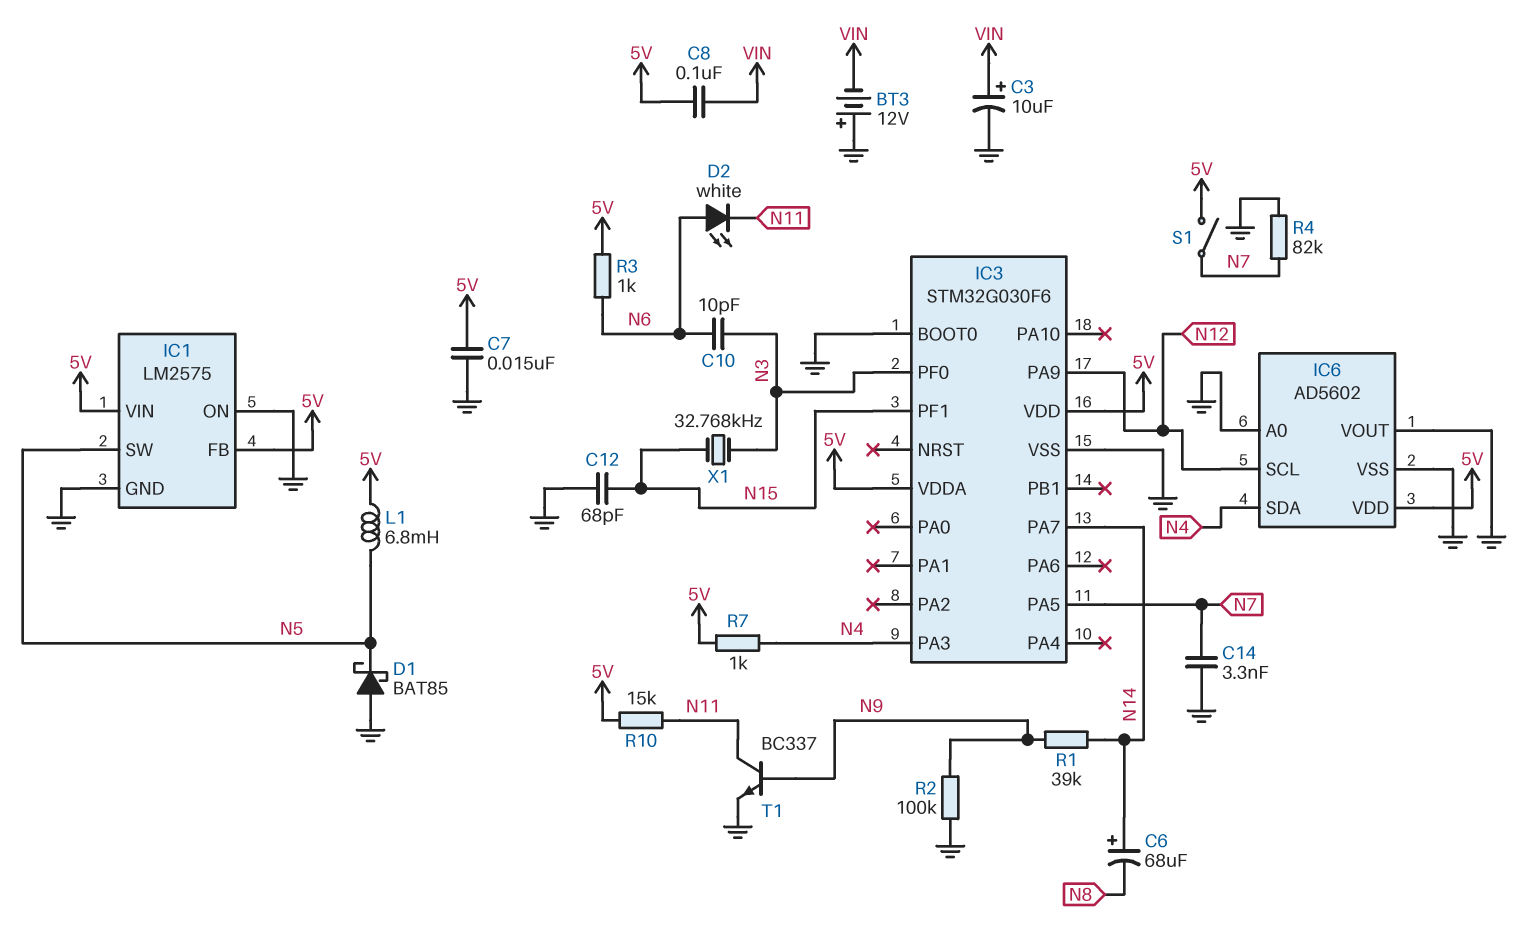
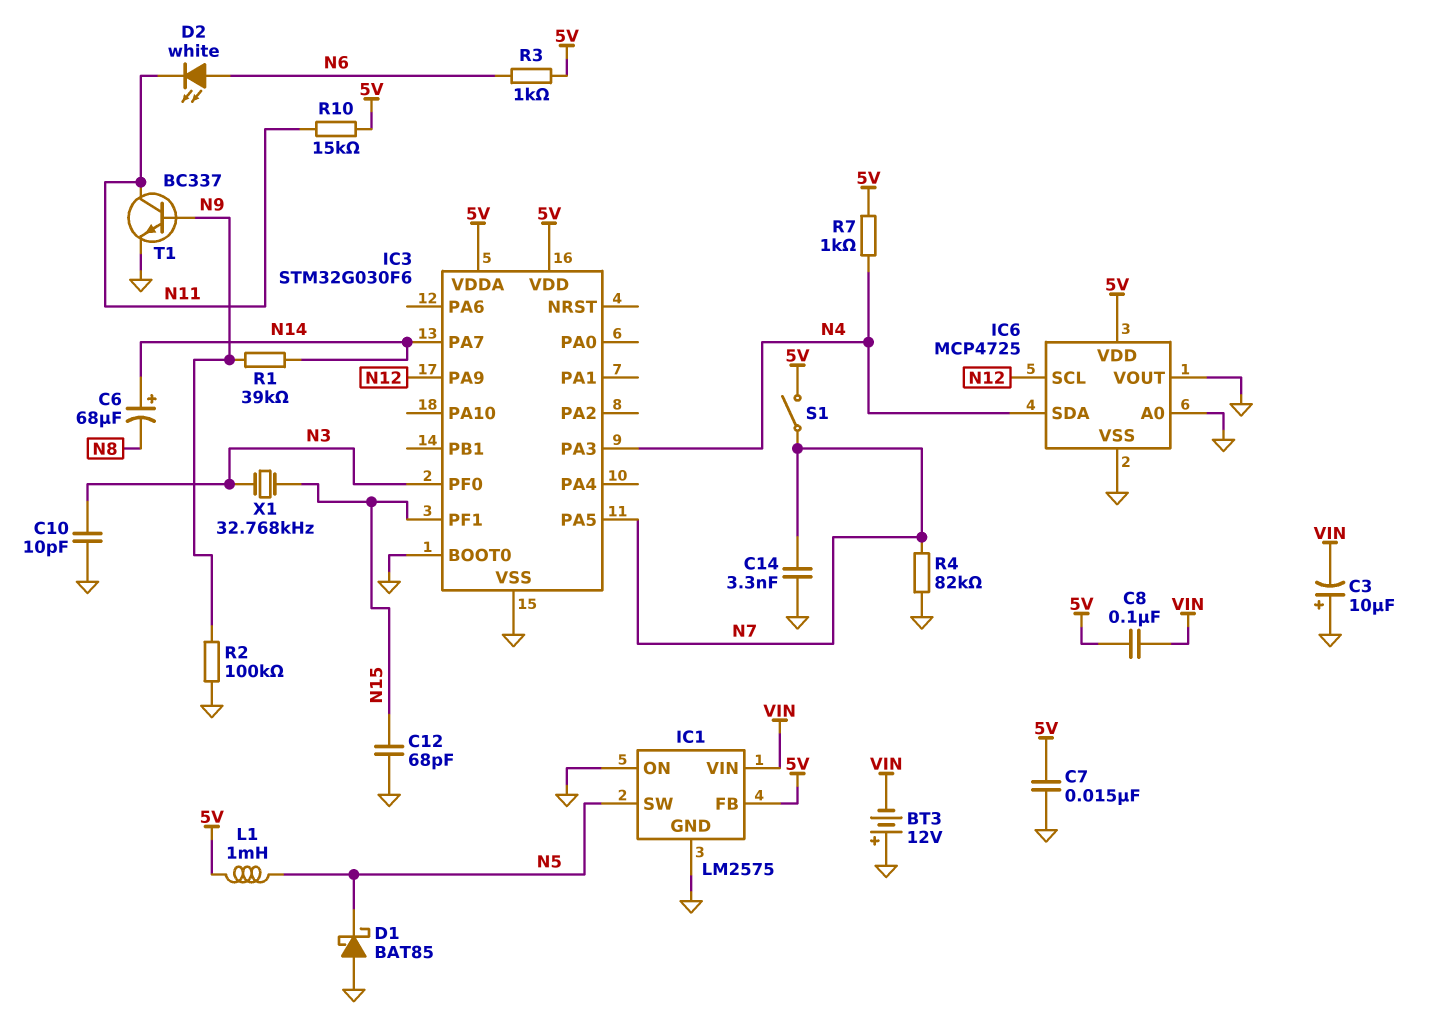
C3: 10uF (plus VIN, minus GND) -> 10uF (plus GND, minus VIN)
C10: 10pF (N3, N6) -> 10pF (GND, N3)
IC1 pin VIN: 5V -> VIN
IC6: AD5602 -> MCP4725
L1: 6.8mH (5V, N5) -> 1mH (5V, N5)

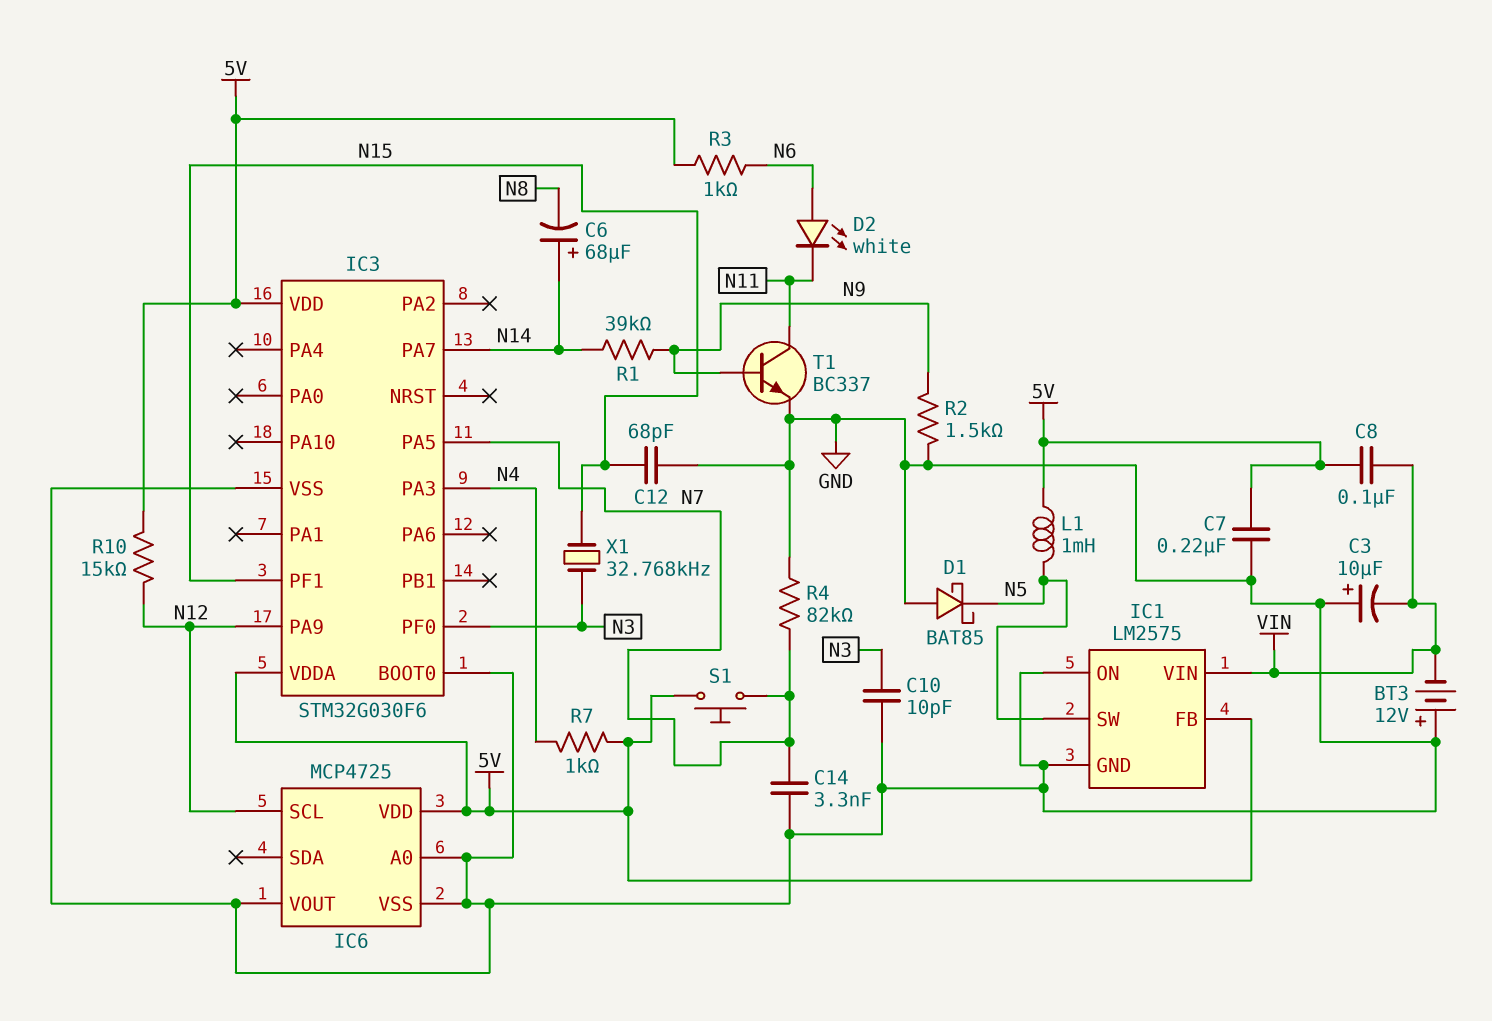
C7: 15nF (5V, GND) -> 220nF (5V, GND)
IC6 pin SDA: N4 -> none
R2: 100k (GND, N9) -> 1.5k (GND, N9)
R10: 15k (5V, N11) -> 15k (5V, N12)
S1: switch (5V, N7) -> button (5V, N7)

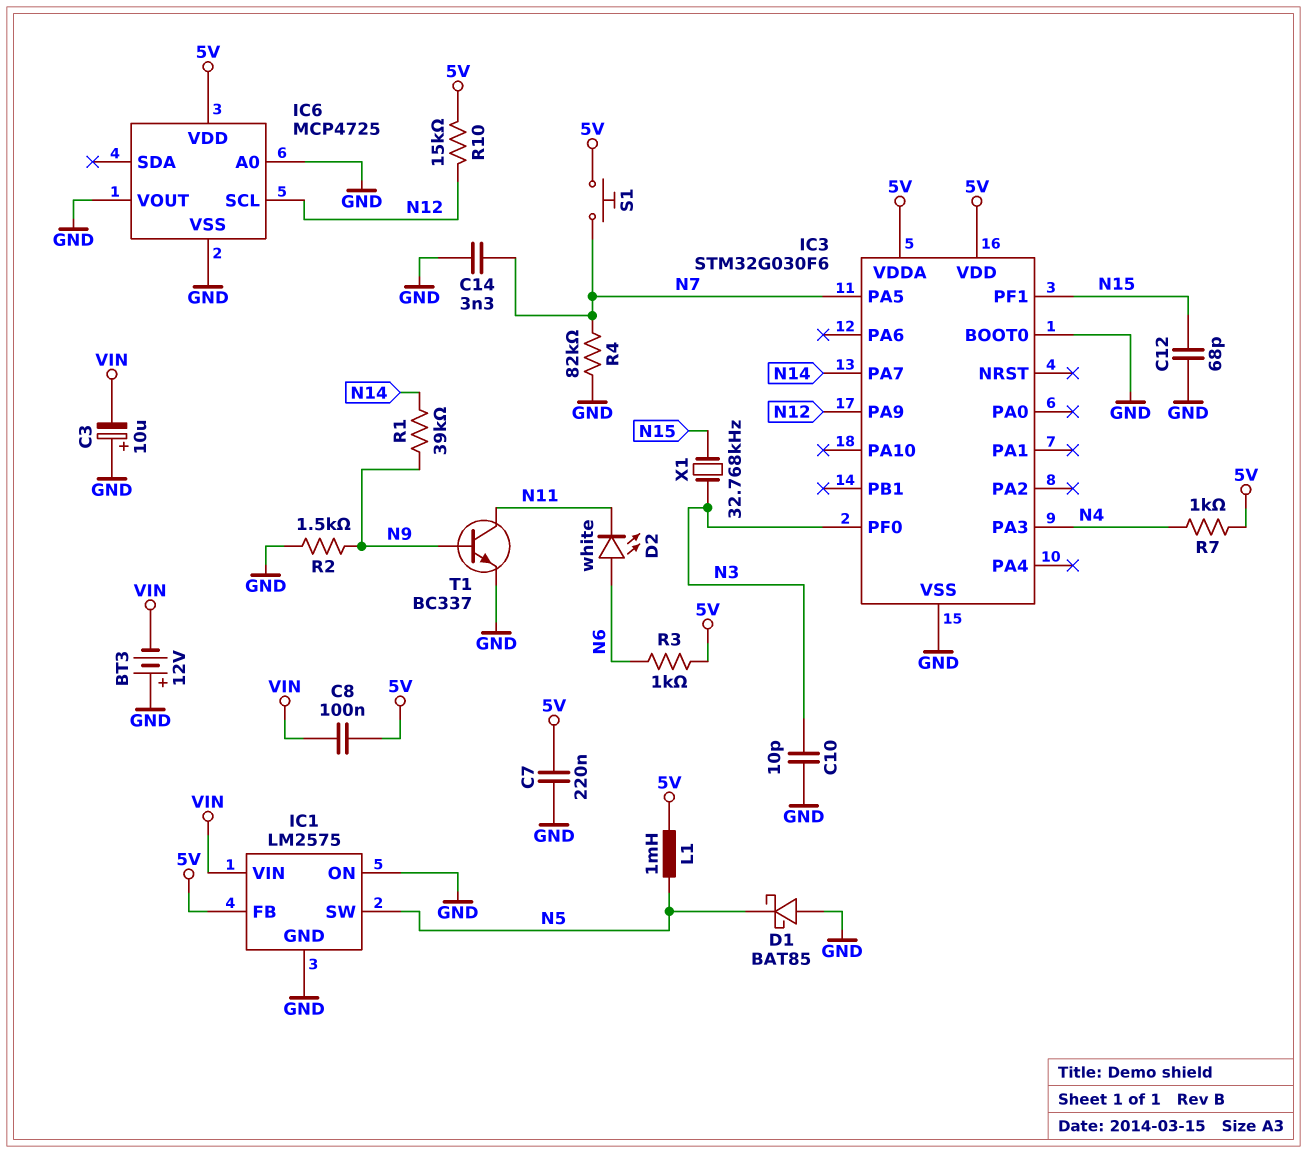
C6: 68uF (plus N14, minus N8) -> none

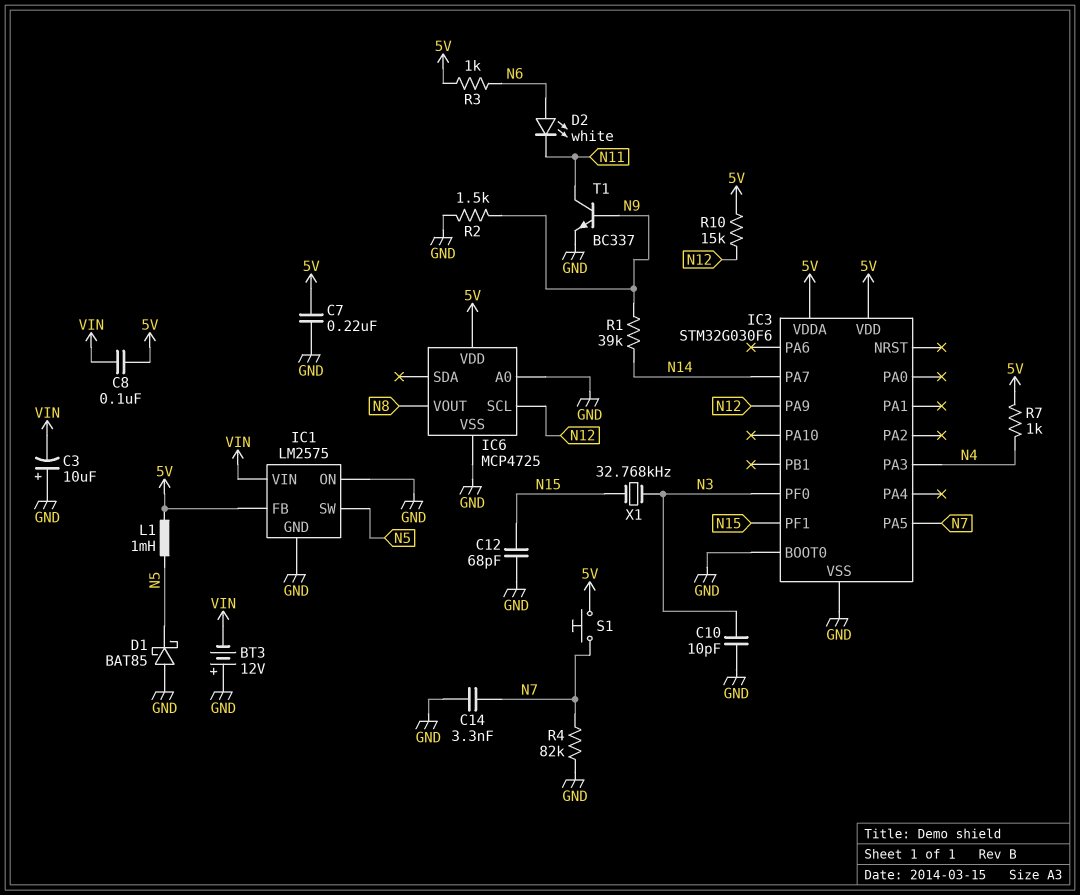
IC6 pin VOUT: GND -> N8

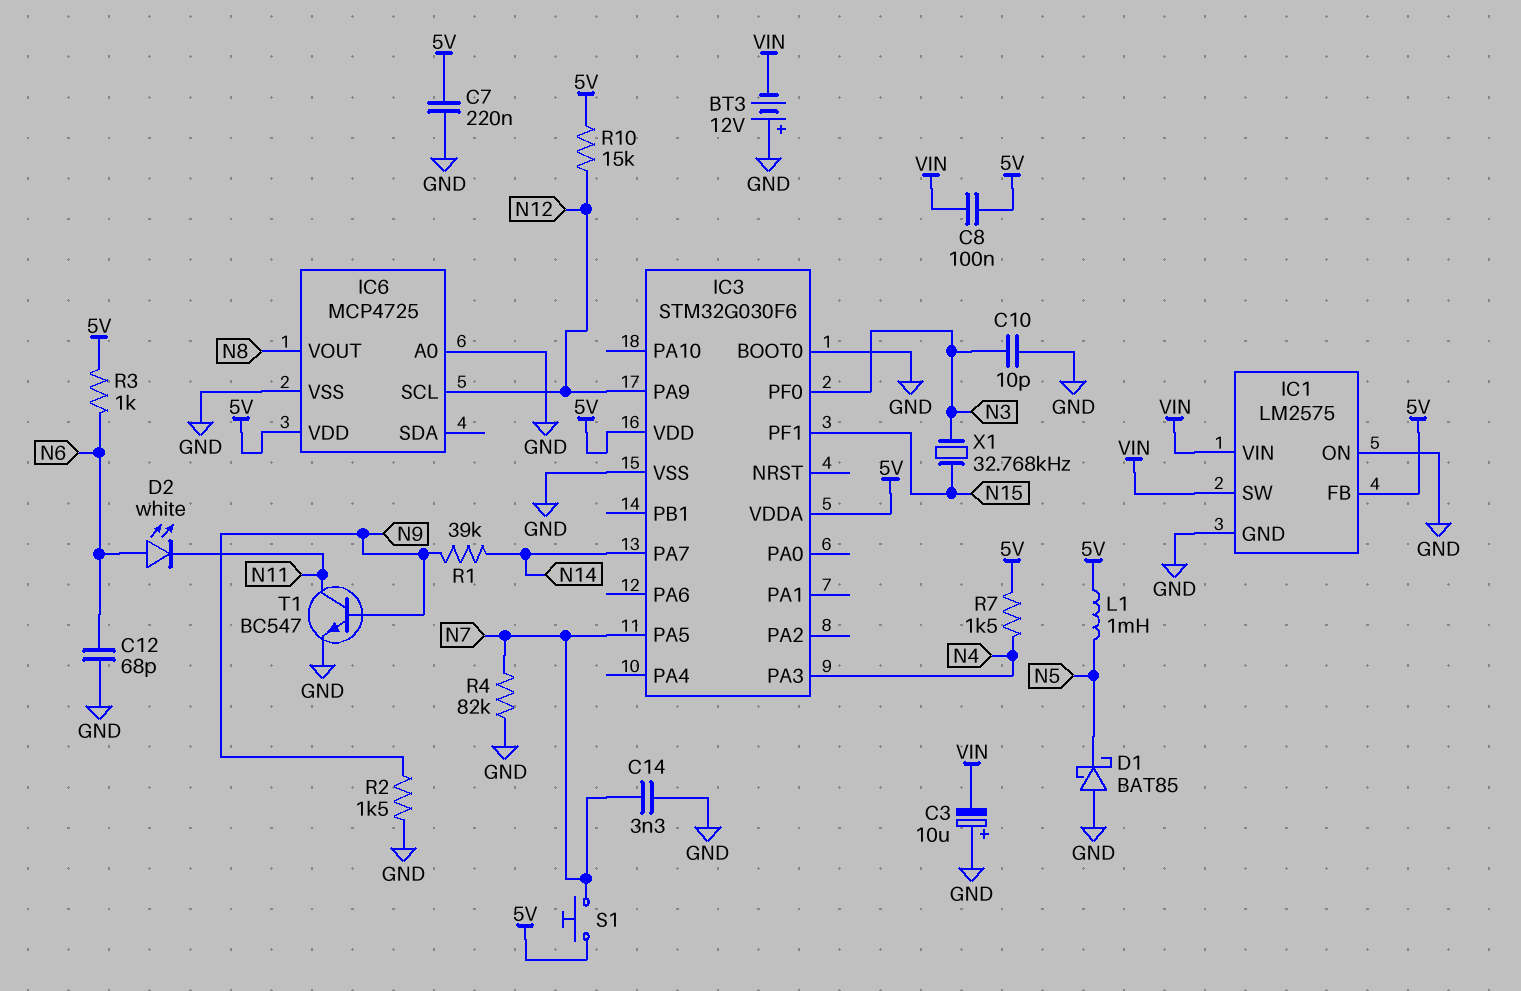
C12: 68pF (GND, N15) -> 68pF (GND, N6)
IC1 pin SW: N5 -> VIN
R7: 1k (5V, N4) -> 1.5k (5V, N4)
T1: NPN BC337 (B N9, C N11, E GND) -> NPN BC547 (B N9, C N11, E GND)

